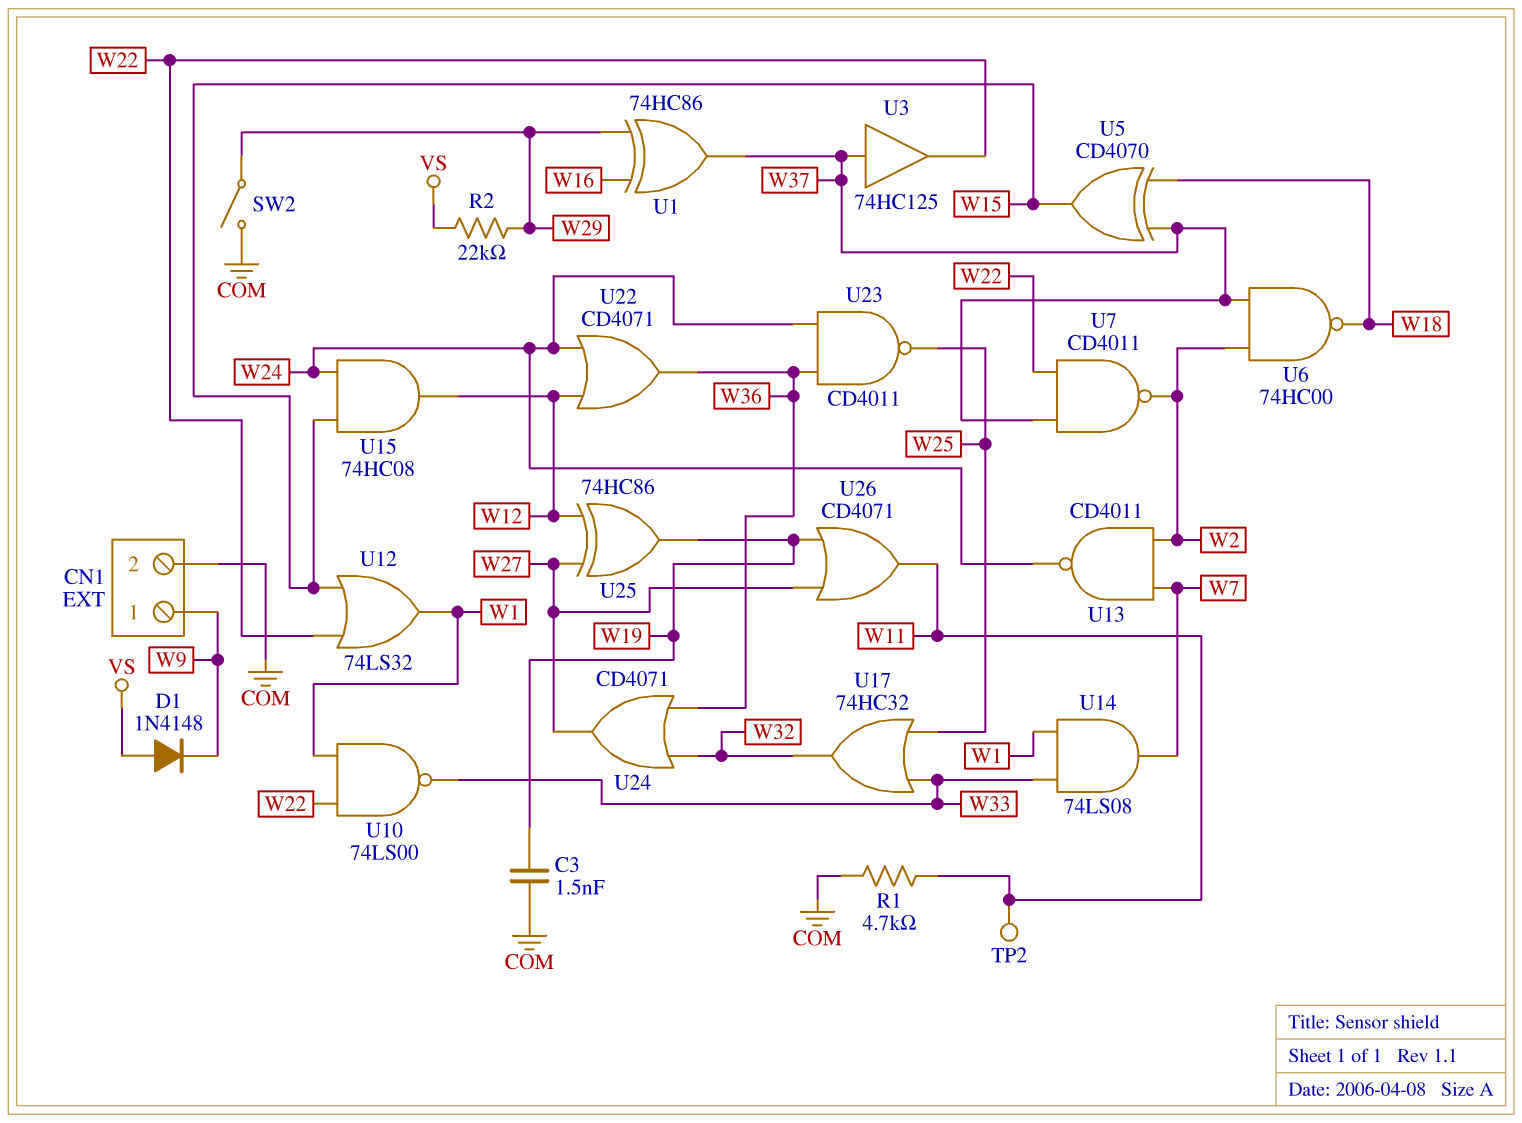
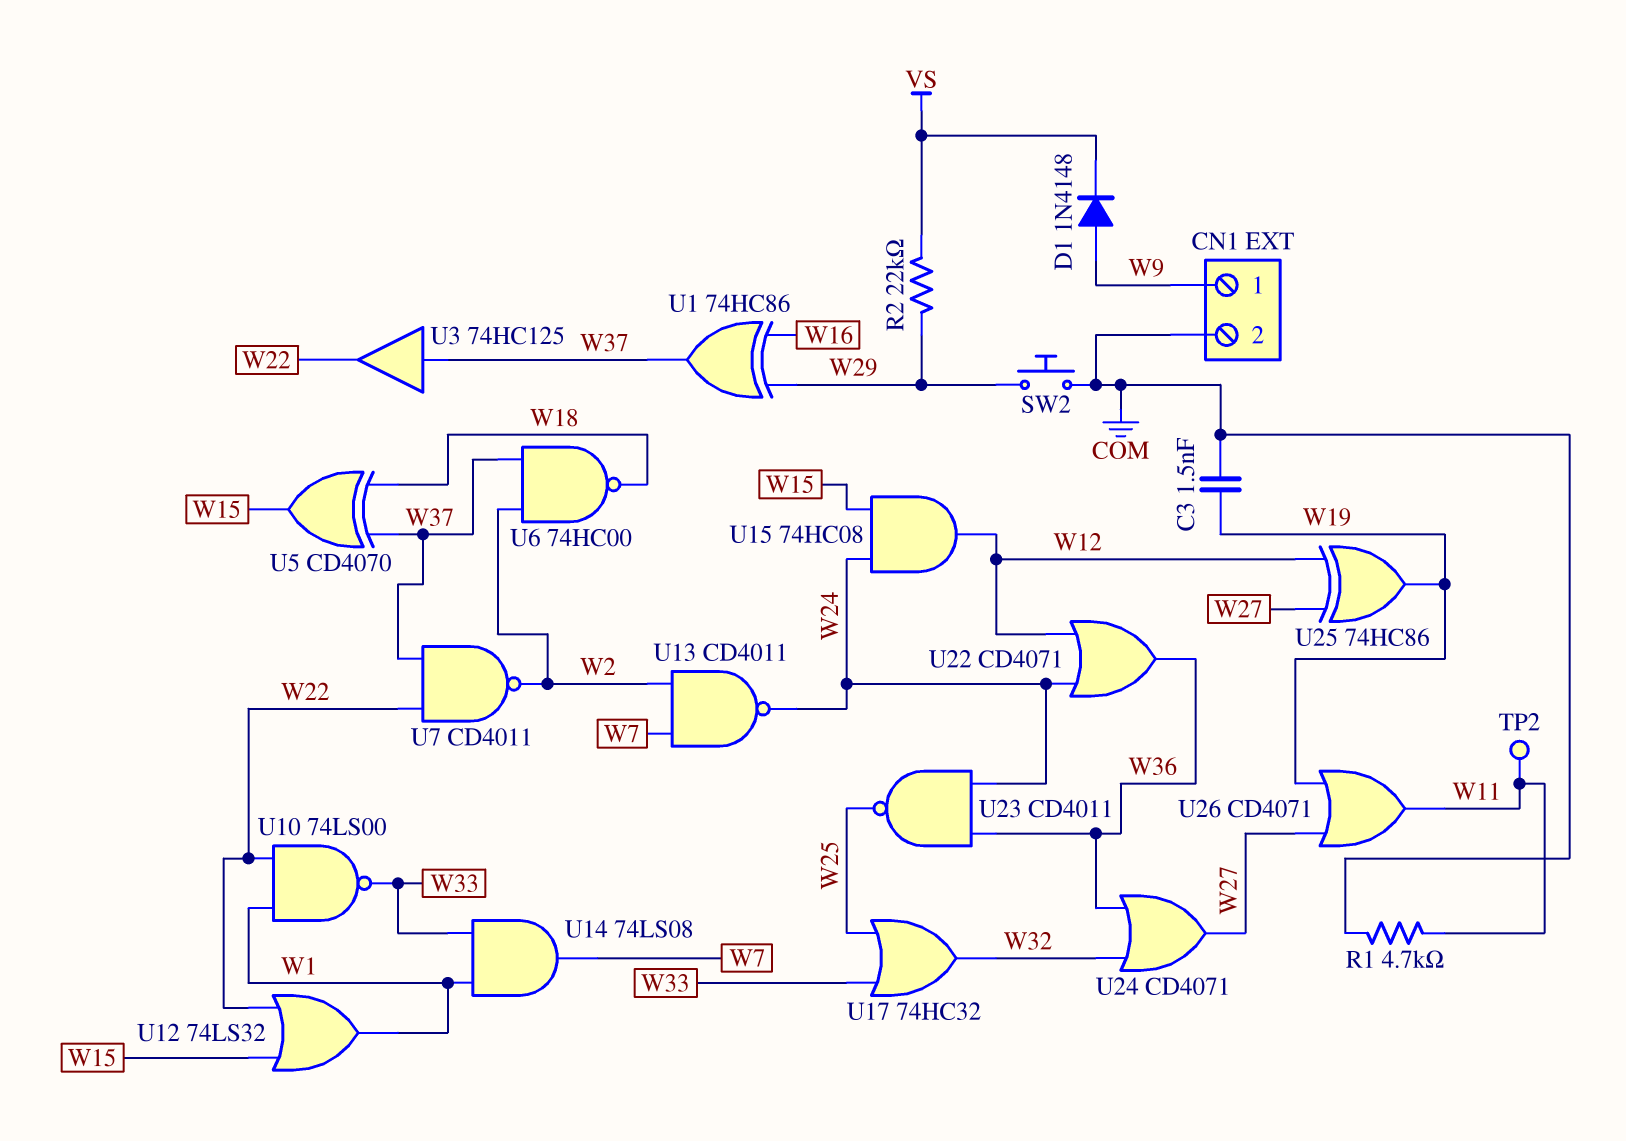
D1: diode 1N4148 (A VS, K W9) -> diode 1N4148 (A W9, K VS)
SW2: switch (COM, W29) -> button (COM, W29)

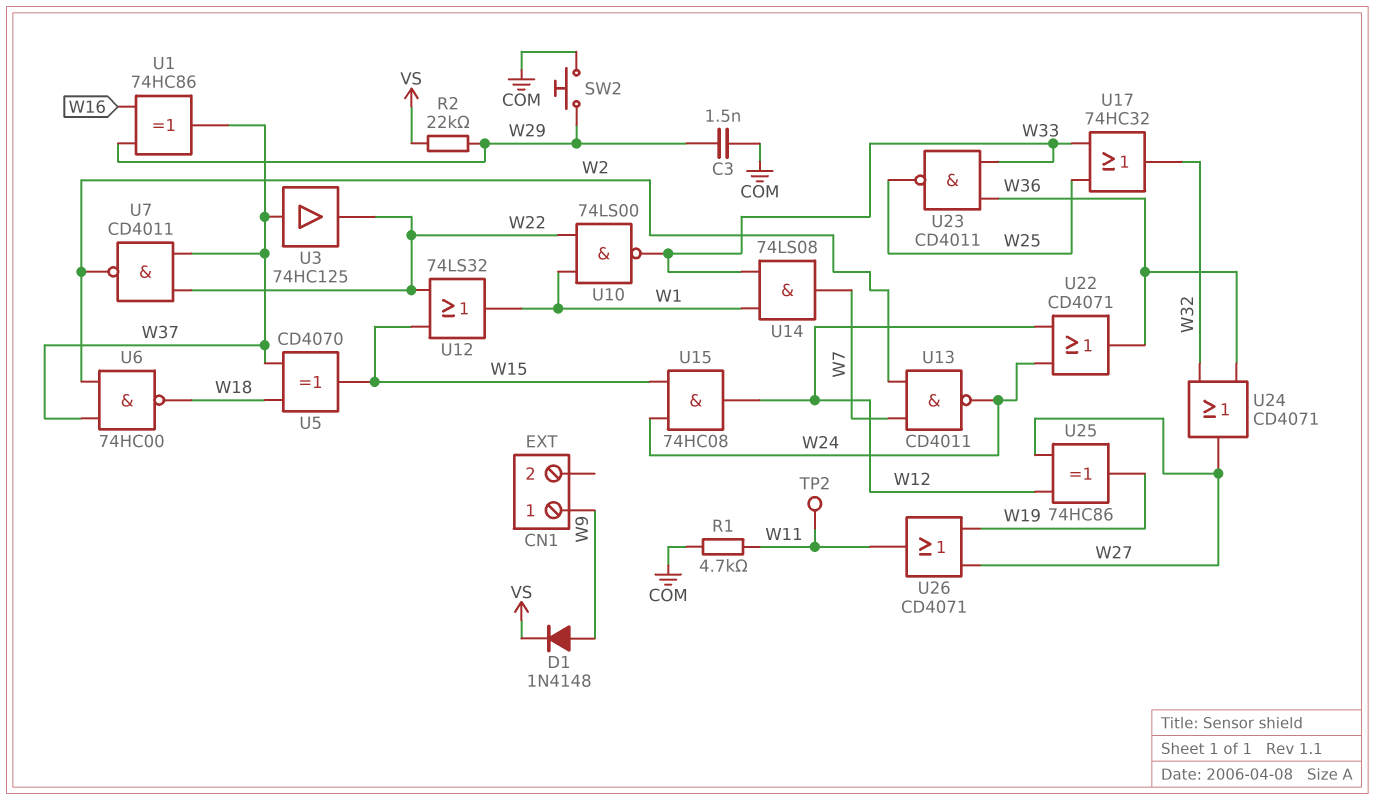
C3: 1.5nF (COM, W19) -> 1.5nF (COM, W29)
CN1 pin 2: COM -> none
U23: NAND CD4011 (in W24, in W36, out W25) -> NAND CD4011 (in W33, in W36, out W25)

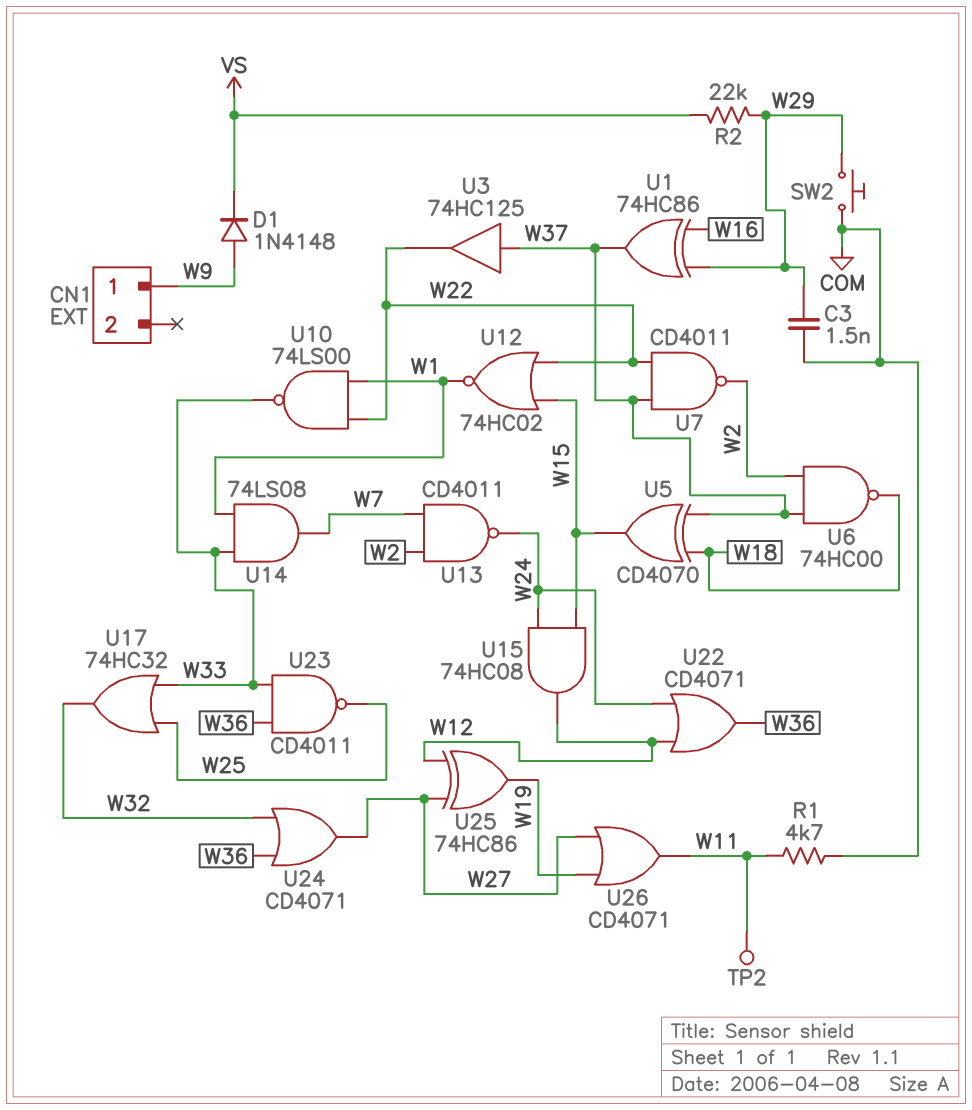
U12: OR 74LS32 (in W15, in W22, out W1) -> NOR 74HC02 (in W15, in W22, out W1)

